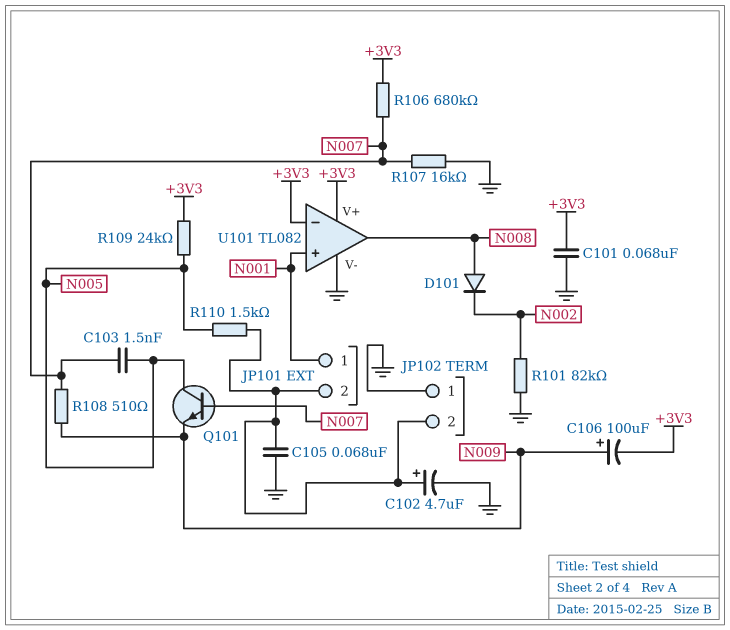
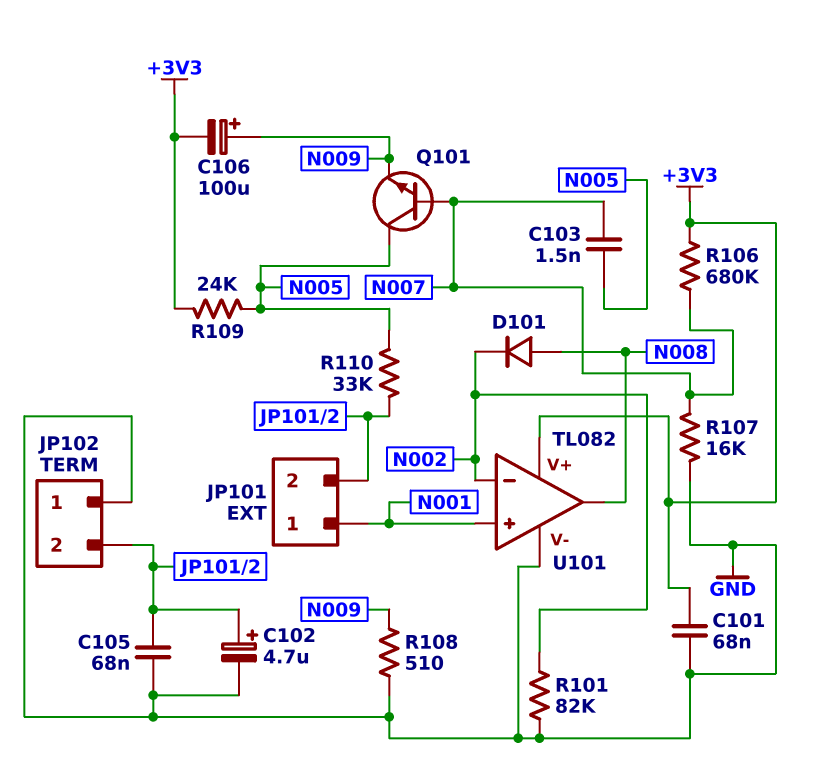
R108: 510 (N007, N009) -> 510 (GND, N009)
R110: 1.5k (JP101/2, N005) -> 33k (JP101/2, N005)
U101 pin in-: +3V3 -> N002

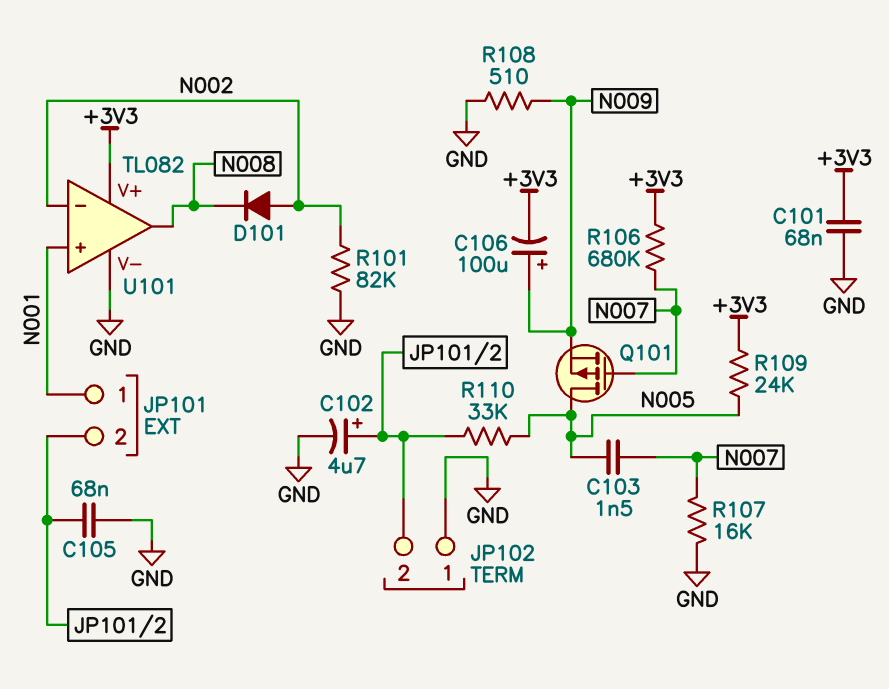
D101: diode (A N008, K N002) -> diode (A N002, K N008)
Q101: NPN (B N007, C N005, E N009) -> PMOS (G N007, D N005, S N009)

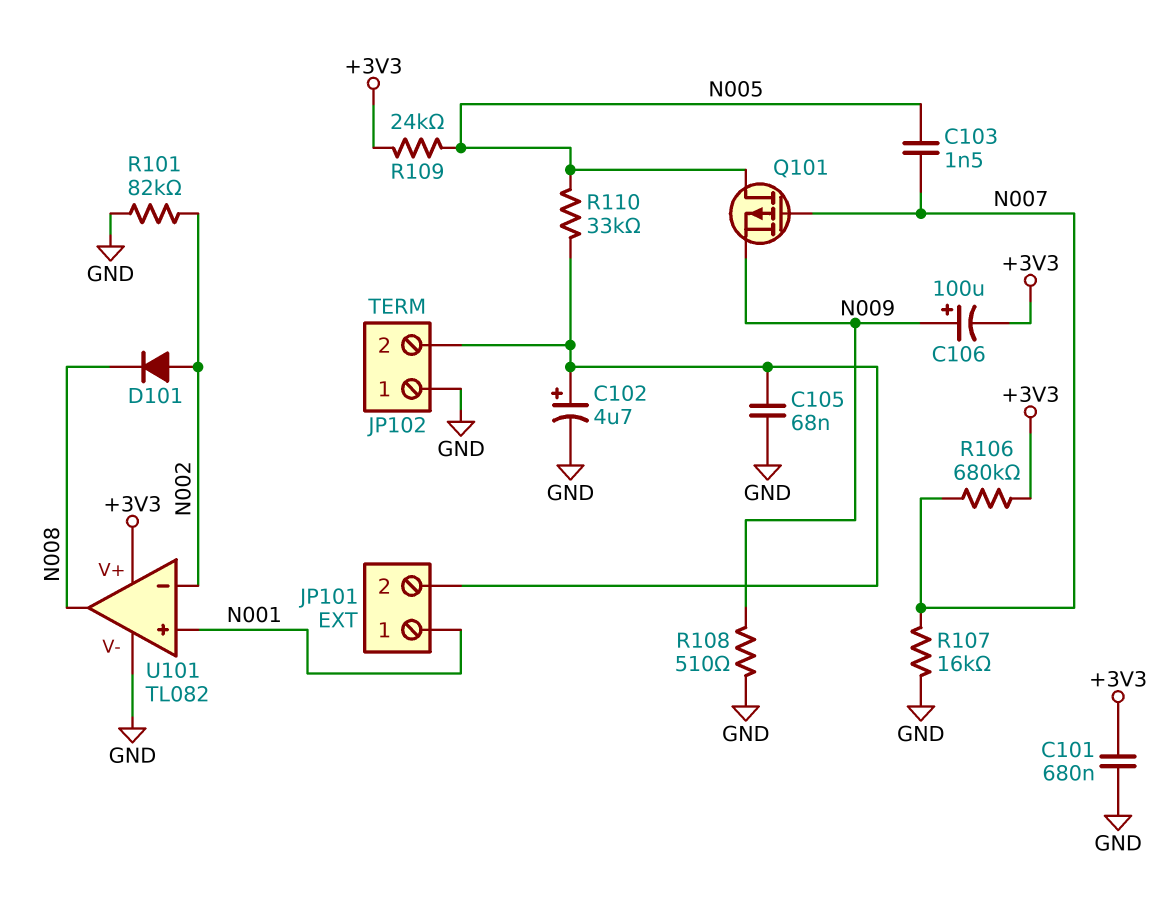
C101: 68nF (+3V3, GND) -> 680nF (+3V3, GND)

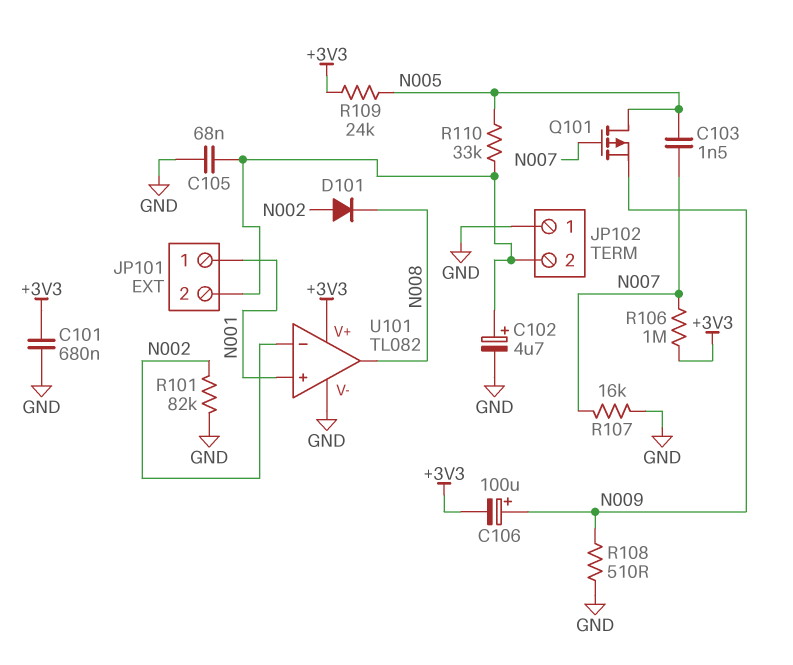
R106: 680k (+3V3, N007) -> 1M (+3V3, N007)

